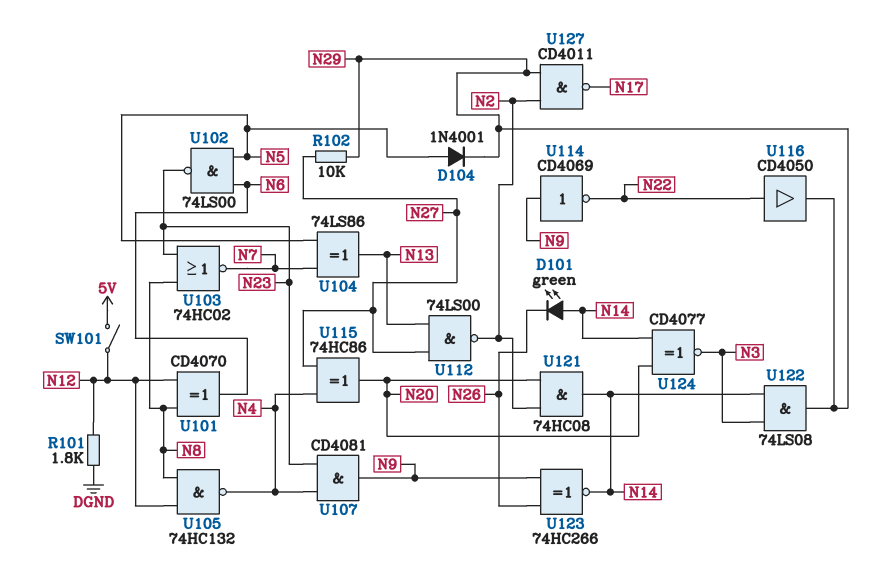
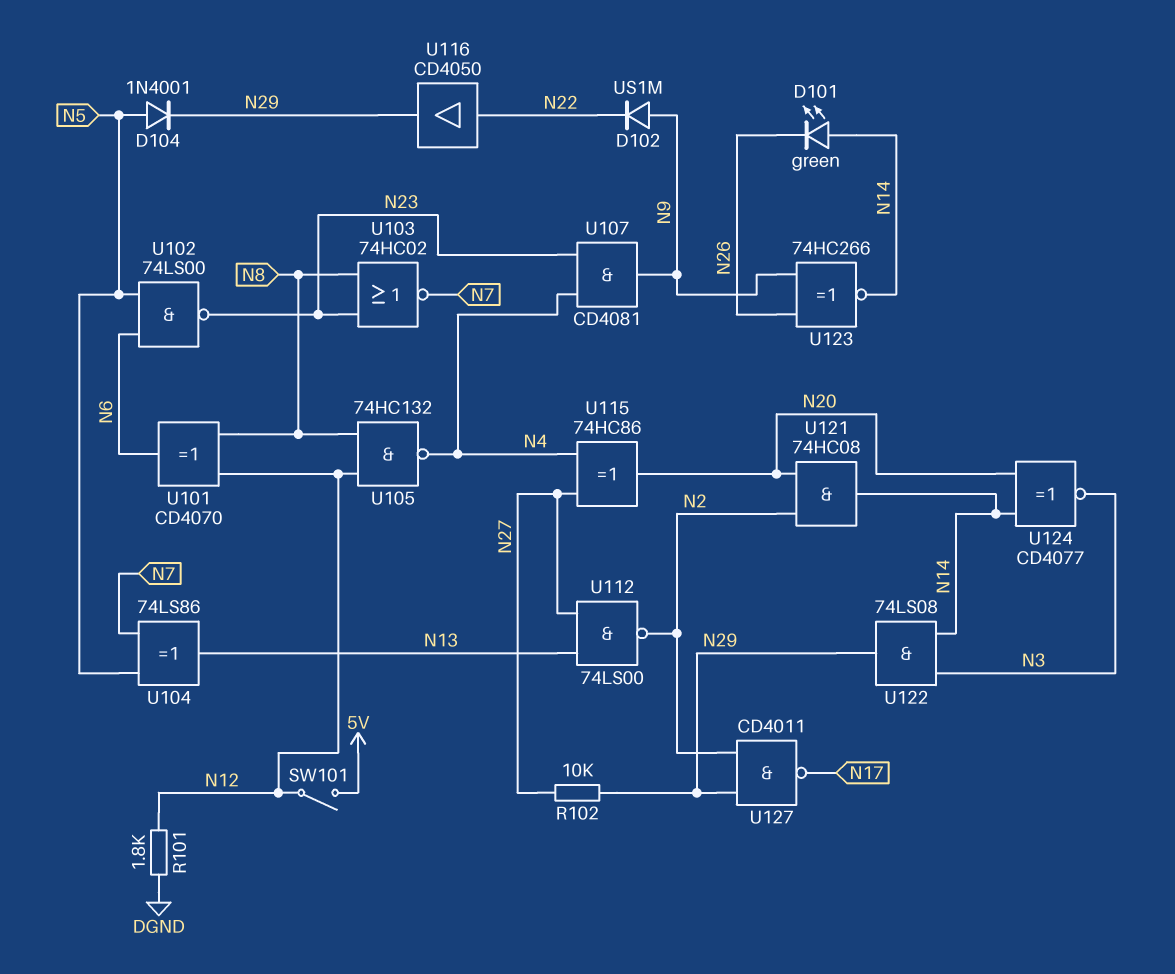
D102: none -> diode US1M (A N9, K N22)
U114: NOT CD4069 (in N9, out N22) -> none

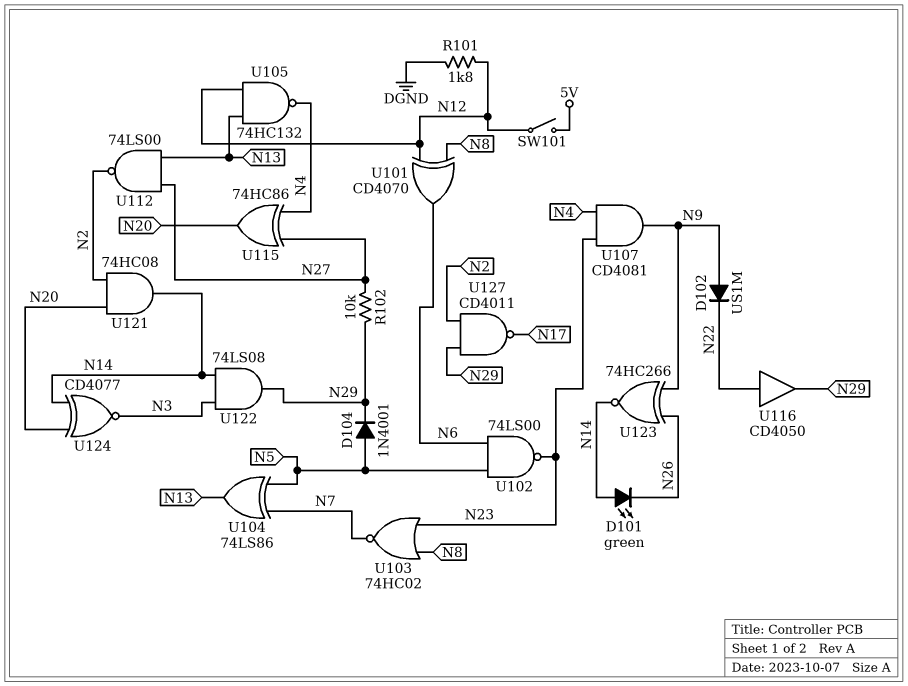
U105: NAND 74HC132 (in N8, in N12, out N4) -> NAND 74HC132 (in N12, in N13, out N4)

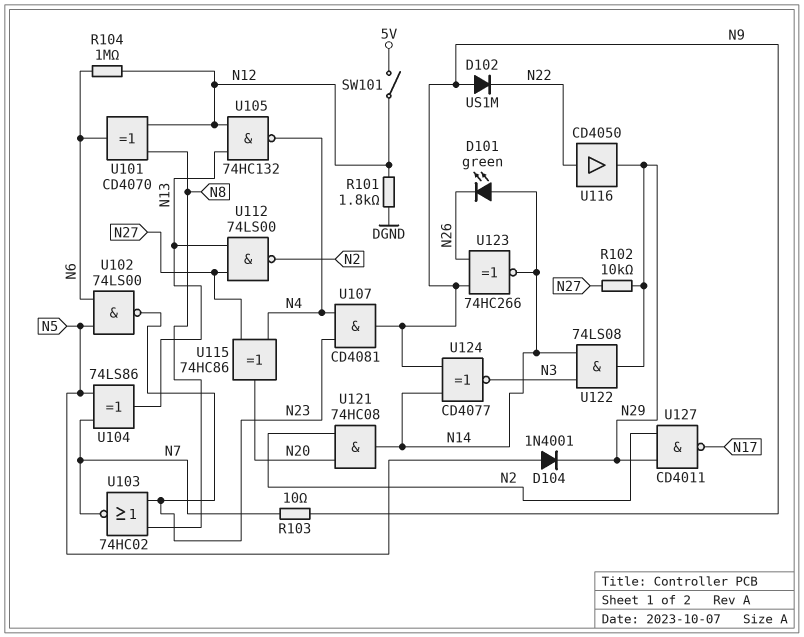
R103: none -> 10 (N7, N9)
R104: none -> 1M (N6, N12)
U124: XNOR CD4077 (in N14, in N20, out N3) -> XNOR CD4077 (in N9, in N14, out N3)

